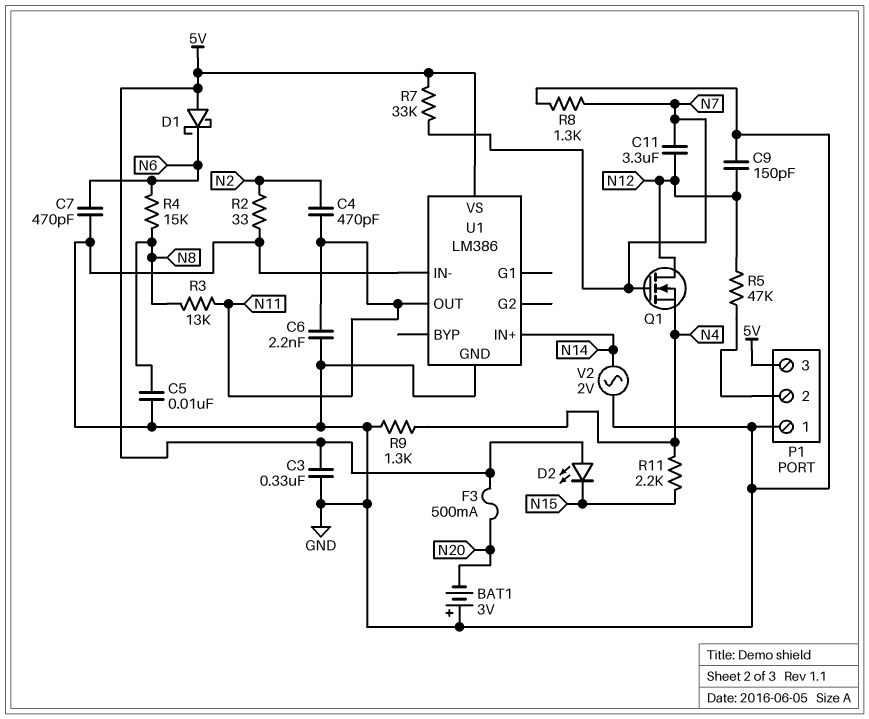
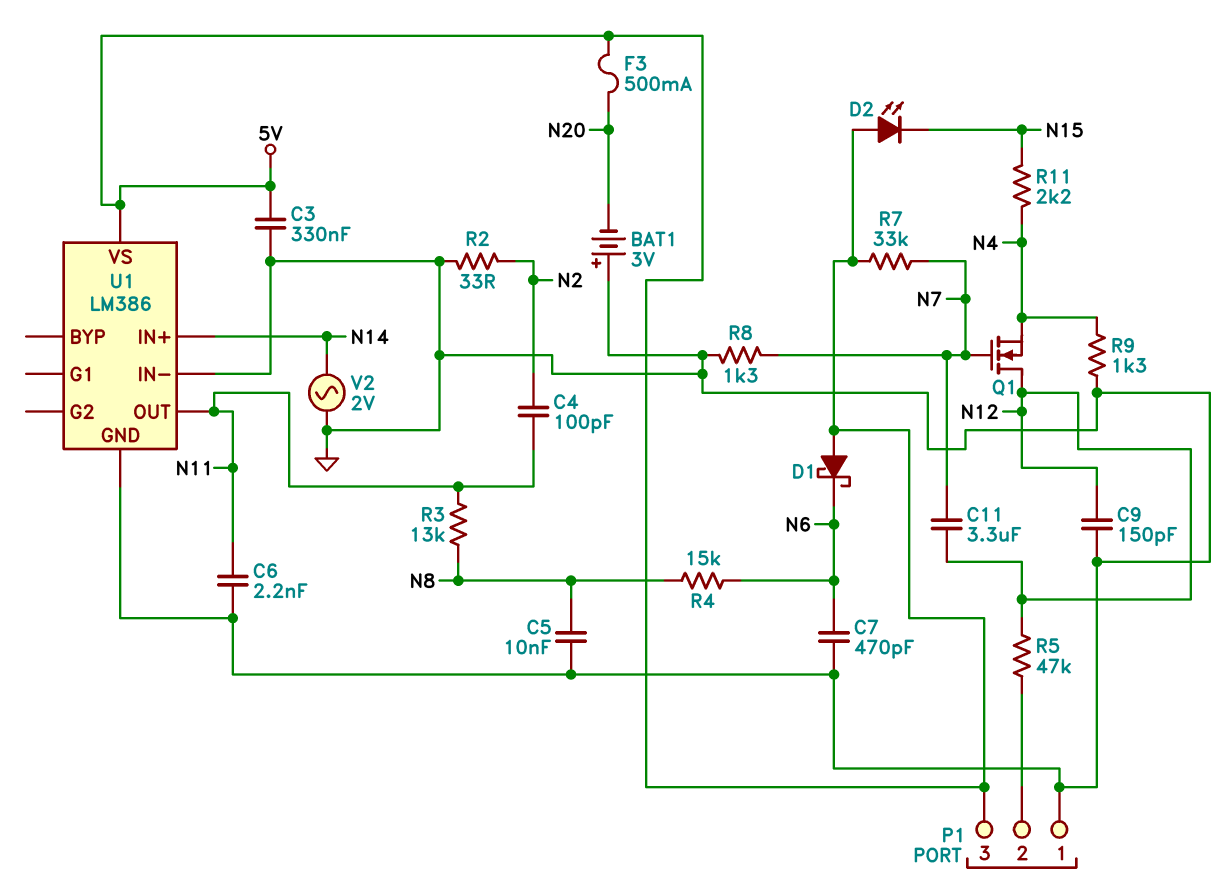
C4: 470pF (N2, N11) -> 100pF (N2, N11)

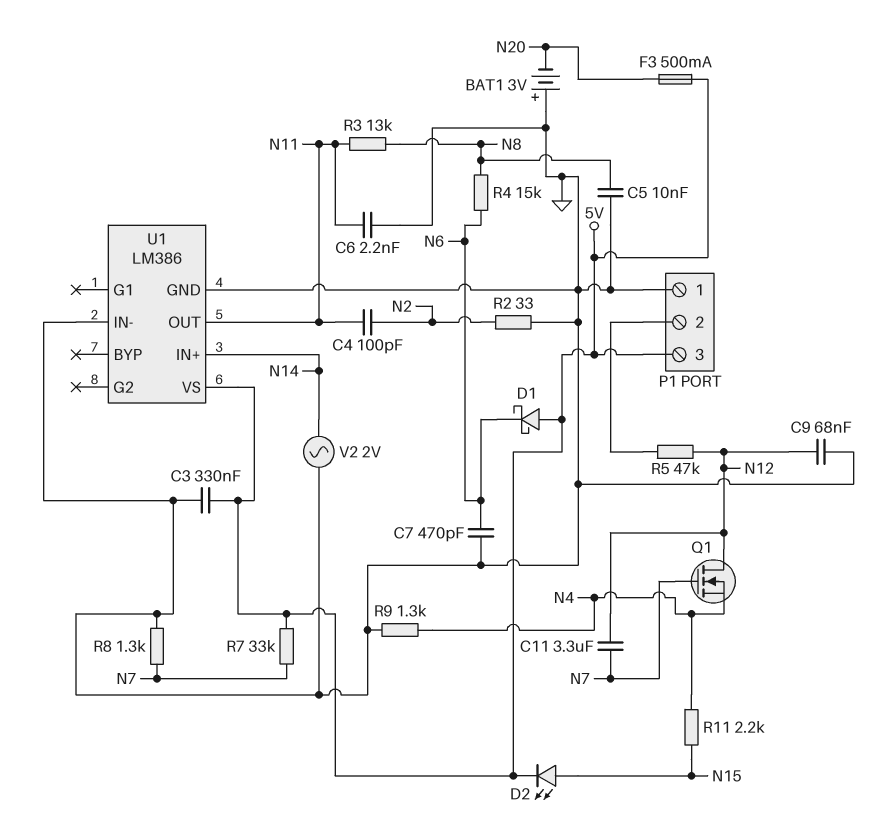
C9: 150pF (GND, N12) -> 68nF (GND, N12)
D2: LED (A 5V, K N15) -> LED (A N15, K 5V)

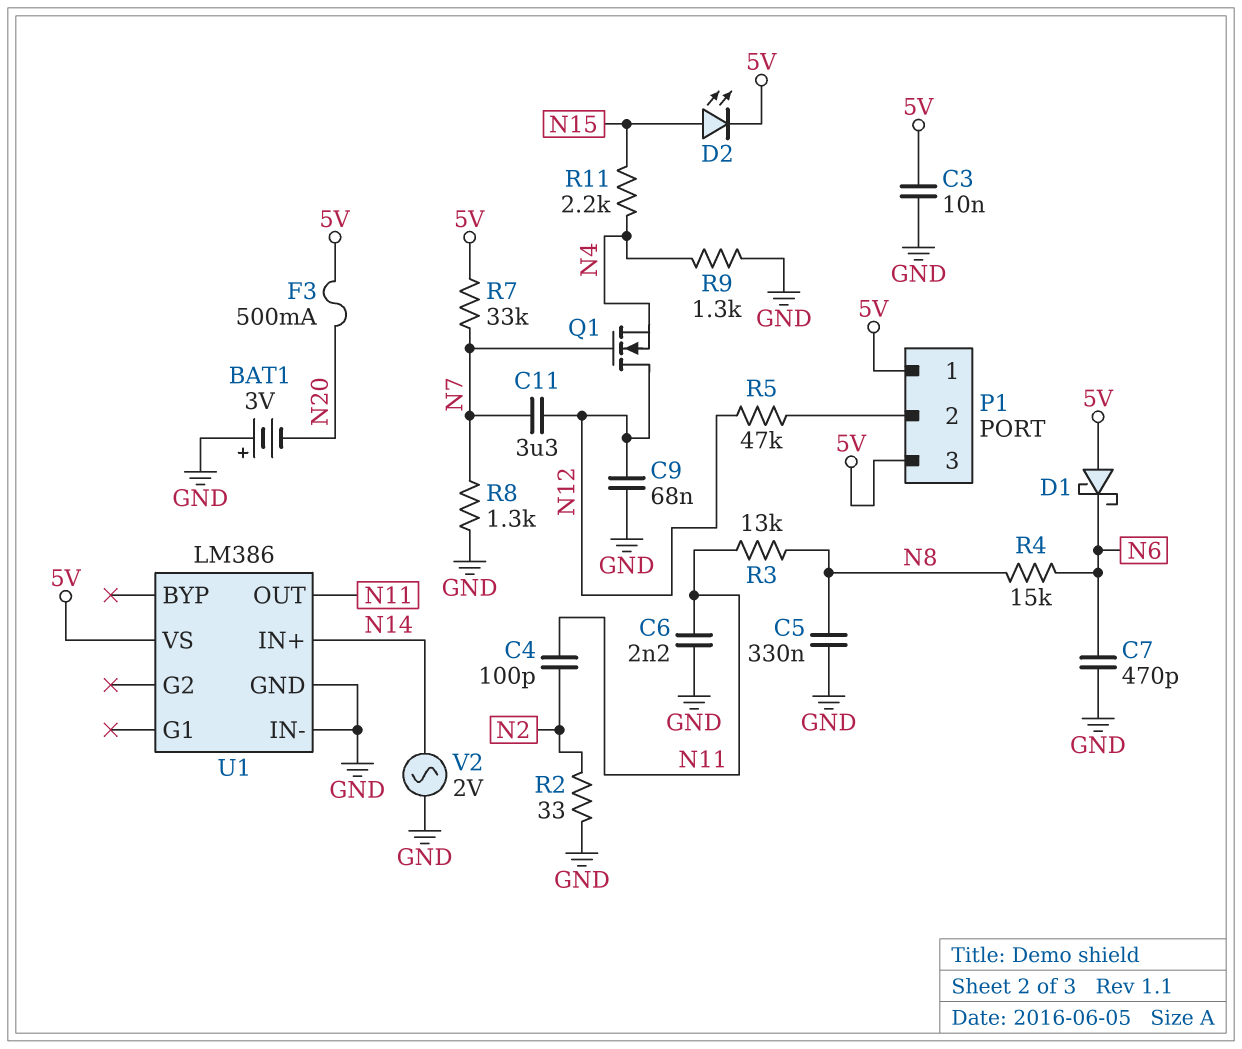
C3: 330nF (5V, GND) -> 10nF (5V, GND)
C5: 10nF (GND, N8) -> 330nF (GND, N8)
P1 pin 1: GND -> 5V

